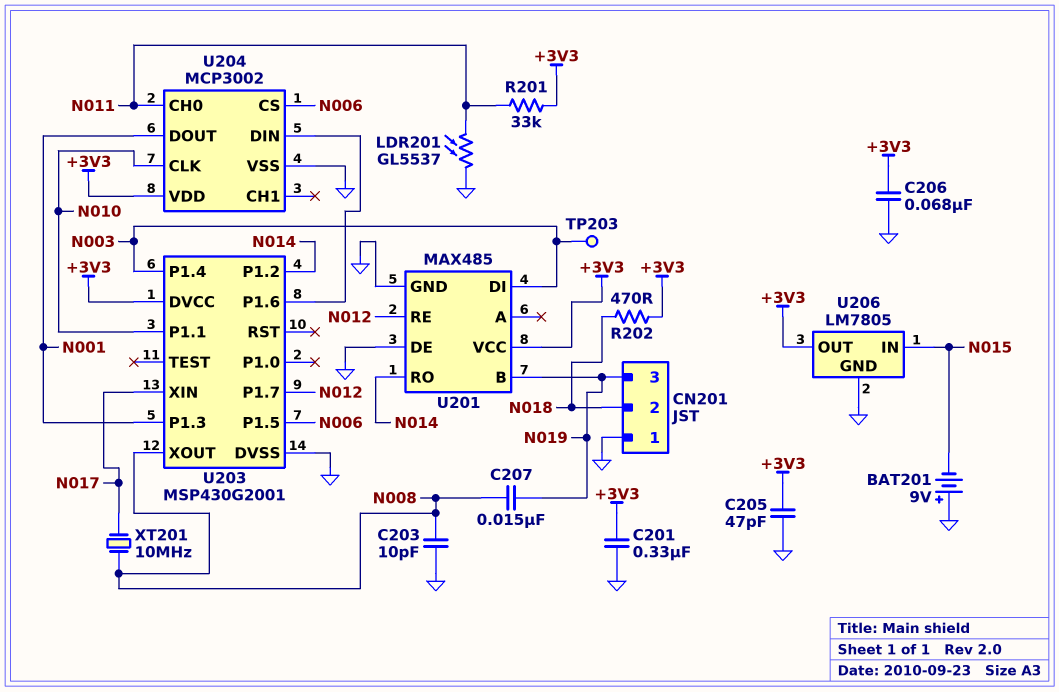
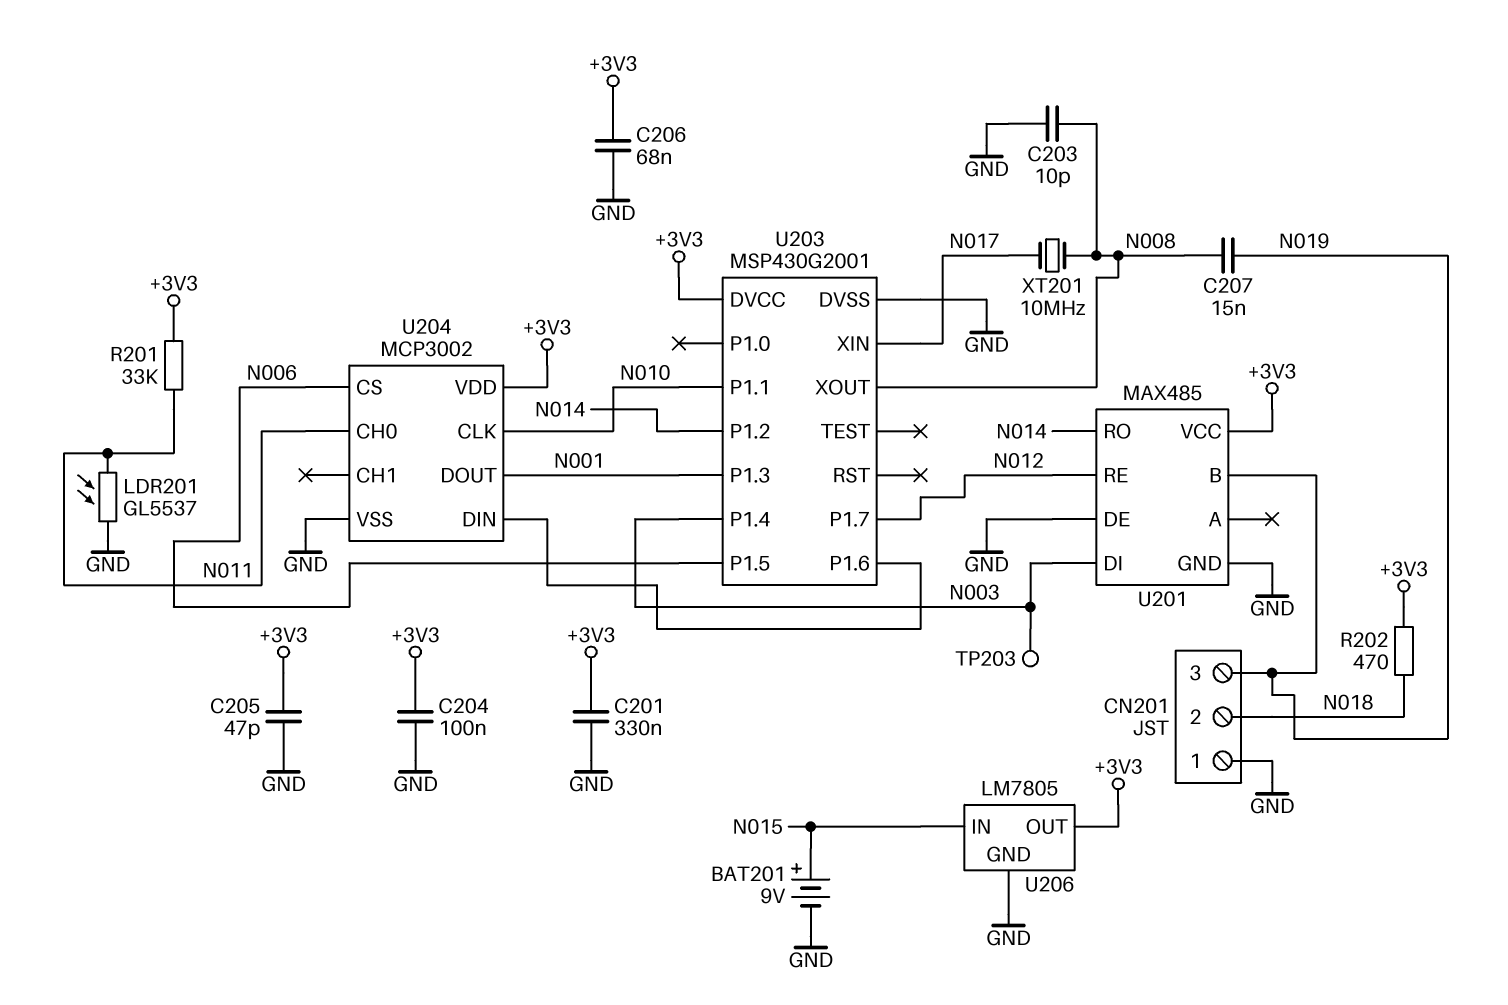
BAT201: 9V (plus GND, minus N015) -> 9V (plus N015, minus GND)
C204: none -> 100nF (+3V3, GND)

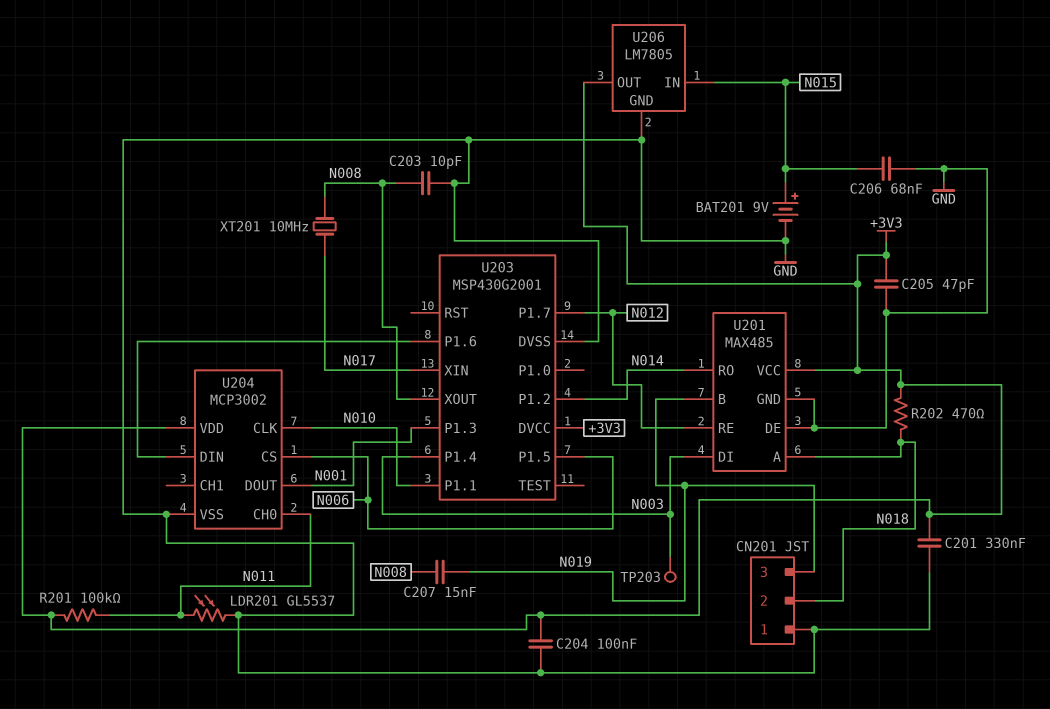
C206: 68nF (+3V3, GND) -> 68nF (GND, N015)
R201: 33k (+3V3, N011) -> 100k (+3V3, N011)
U201 pin A: none -> N018

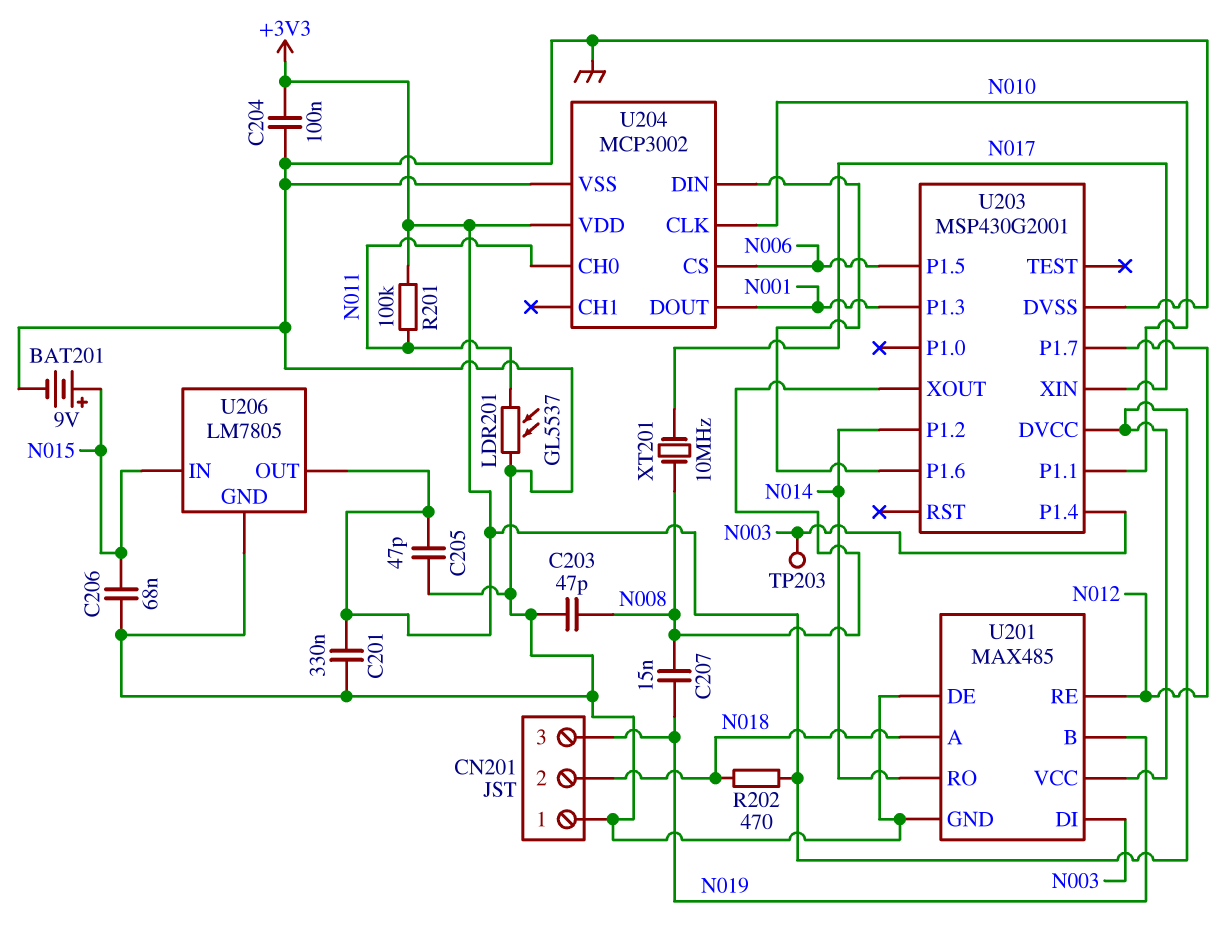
C203: 10pF (GND, N008) -> 47pF (GND, N008)

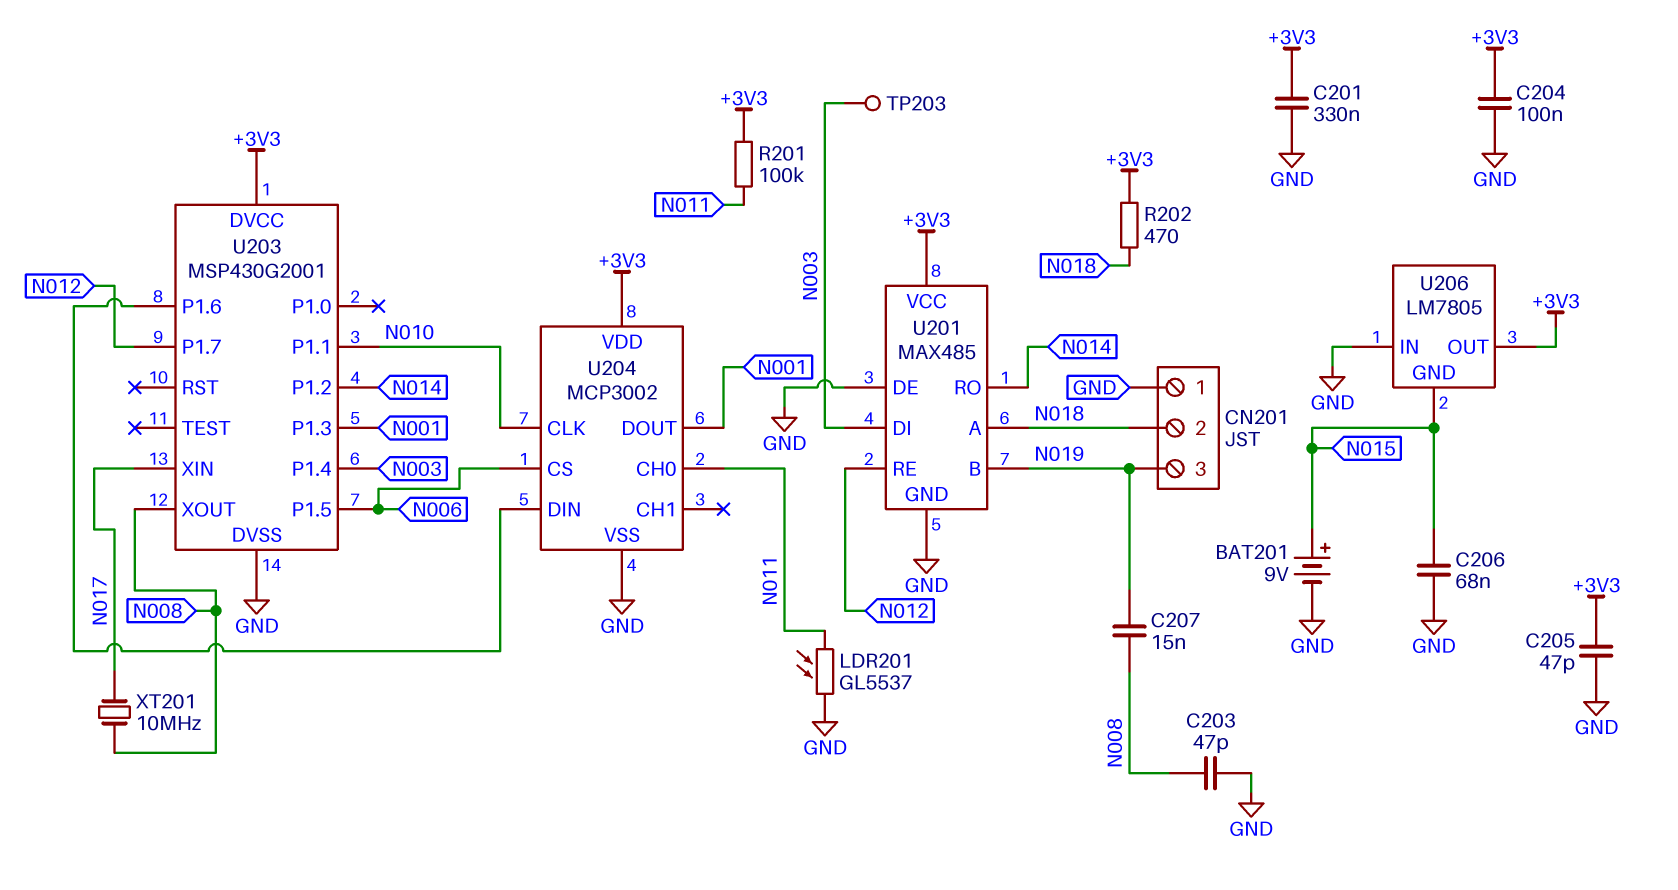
U206 pin GND: GND -> N015
U206 pin IN: N015 -> GND

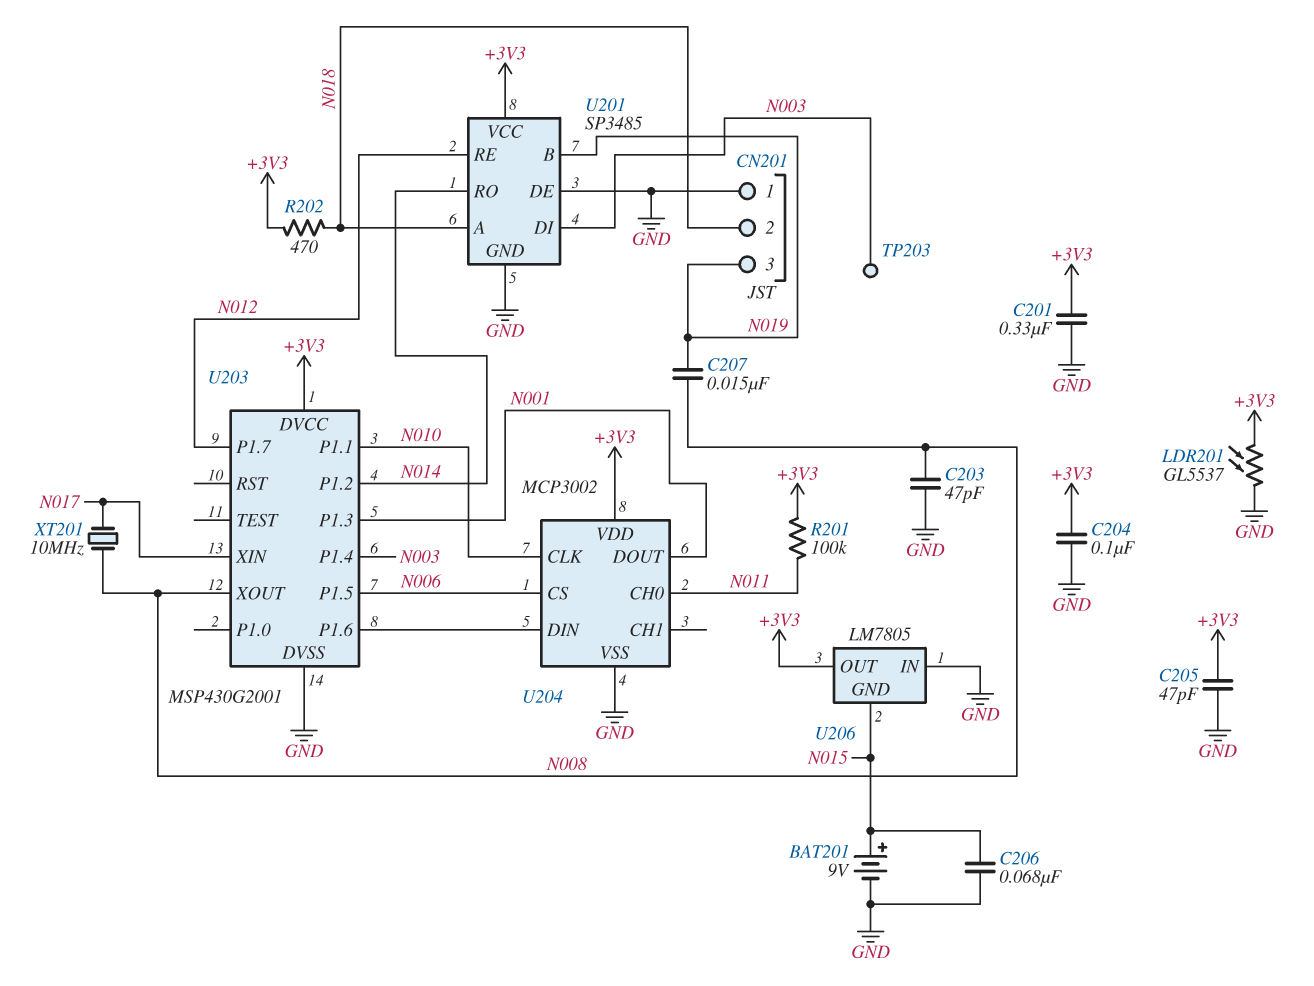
LDR201: GL5537 (GND, N011) -> GL5537 (+3V3, GND)
U201: MAX485 -> SP3485

